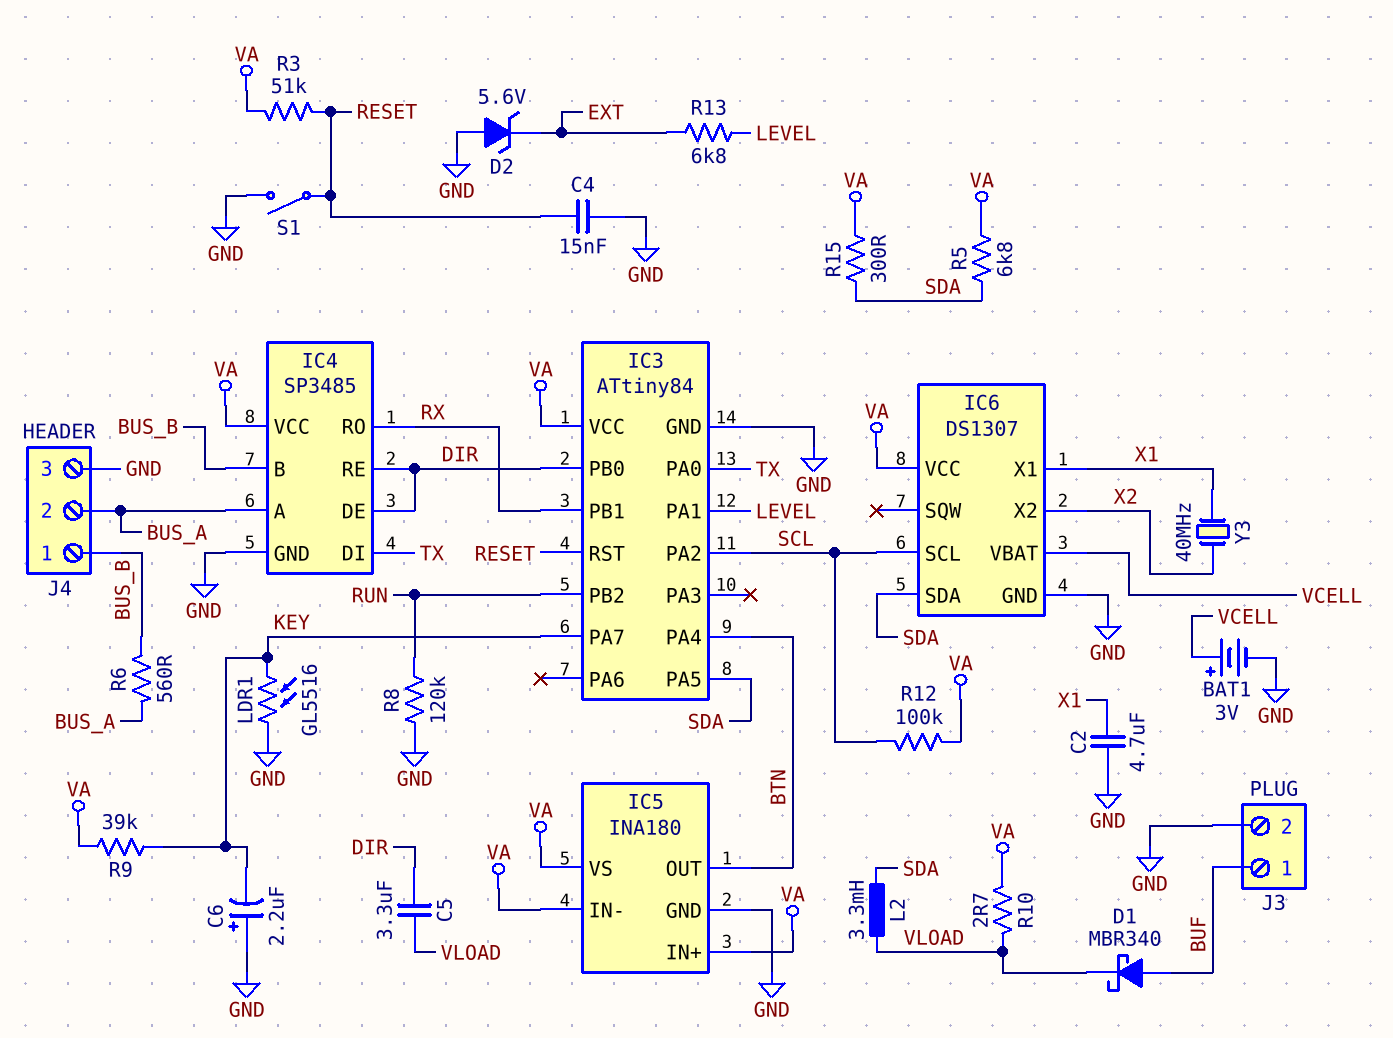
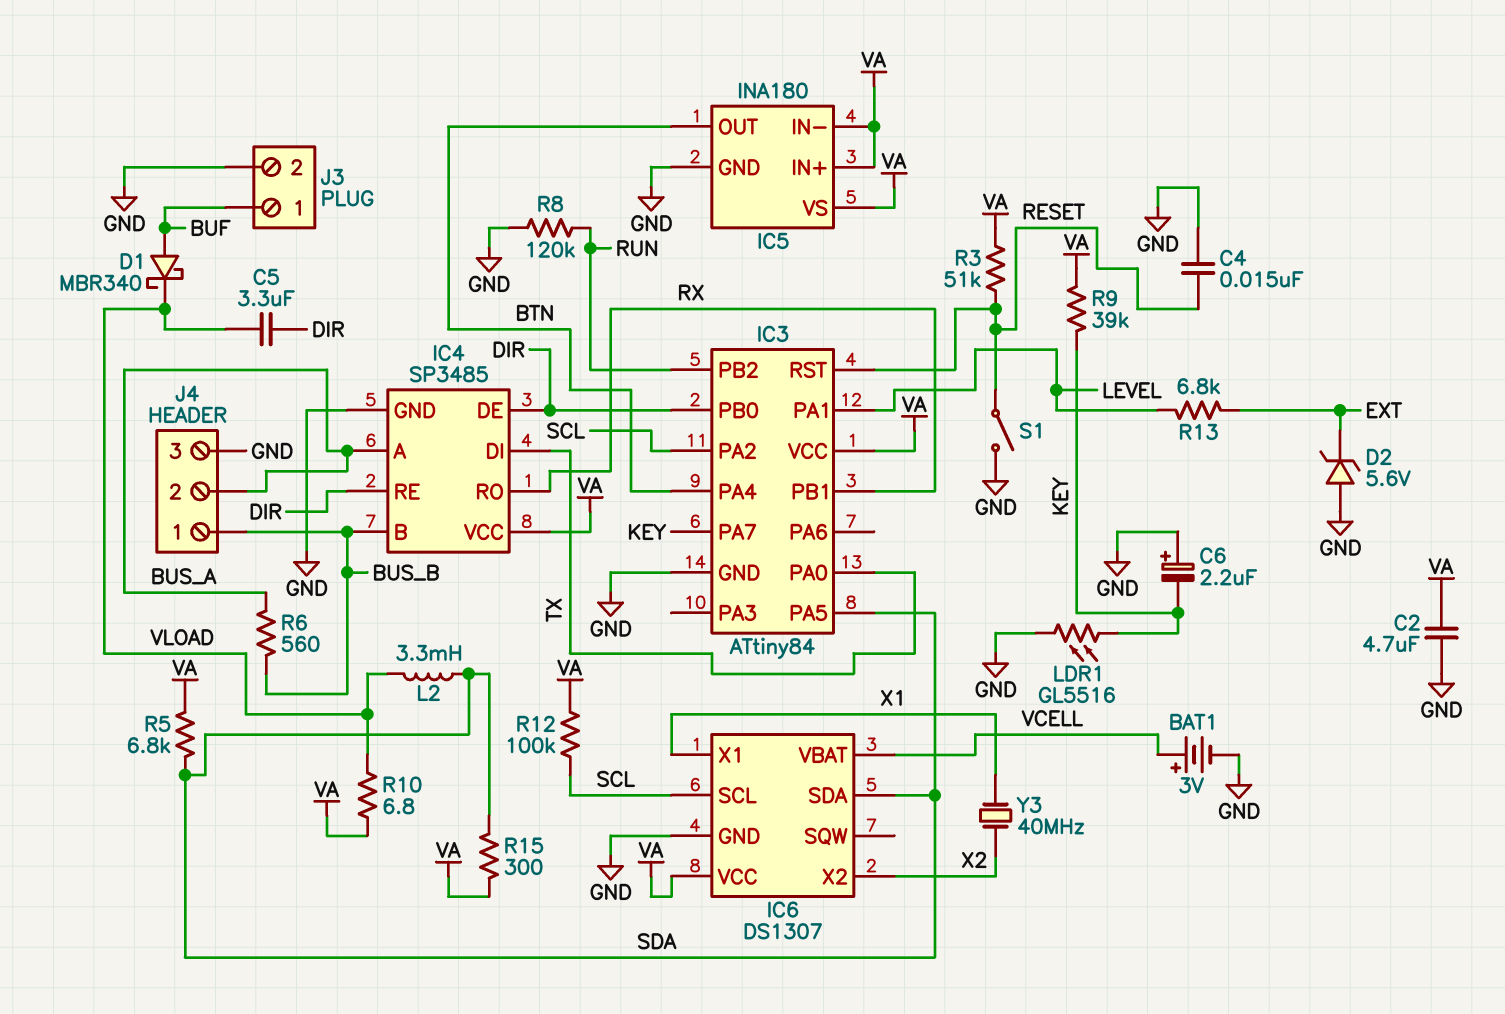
C2: 4.7uF (GND, X1) -> 4.7uF (GND, VA)
R10: 2.7 (VA, VLOAD) -> 6.8 (VA, VLOAD)

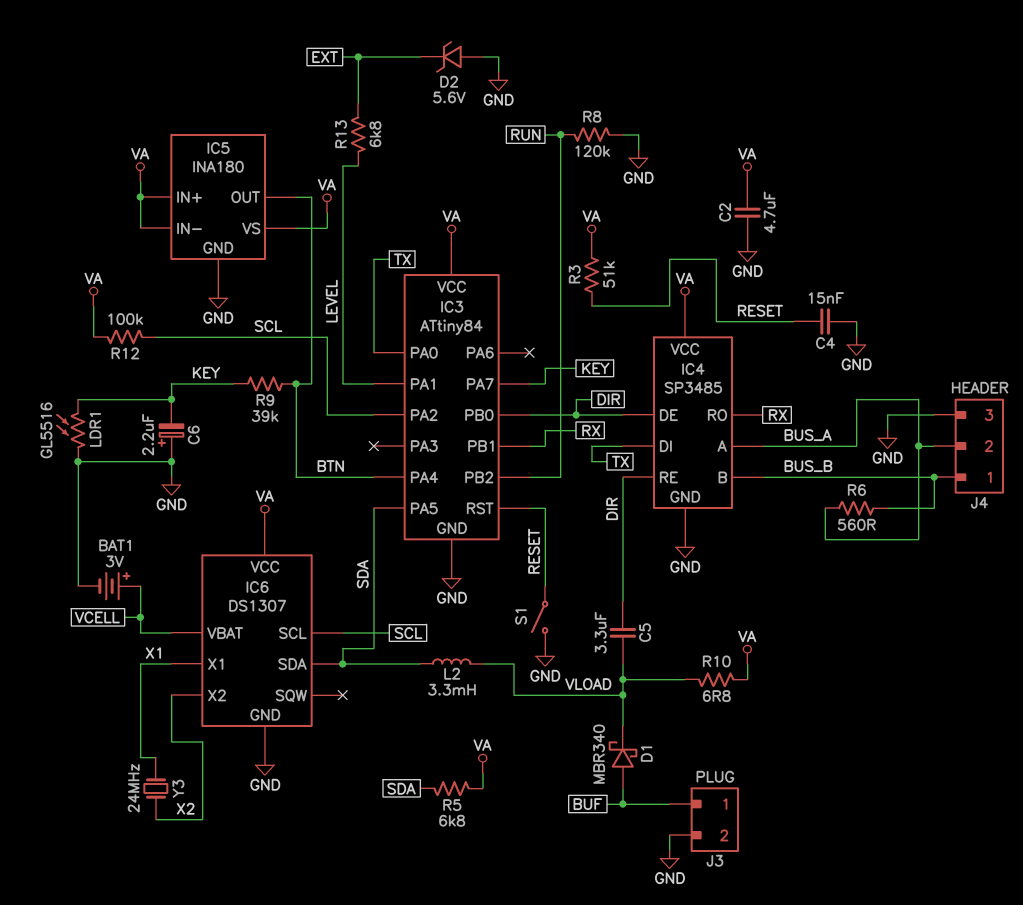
R9: 39k (KEY, VA) -> 39k (BTN, KEY)
R15: 300 (SDA, VA) -> none
Y3: 40MHz (X1, X2) -> 24MHz (X1, X2)

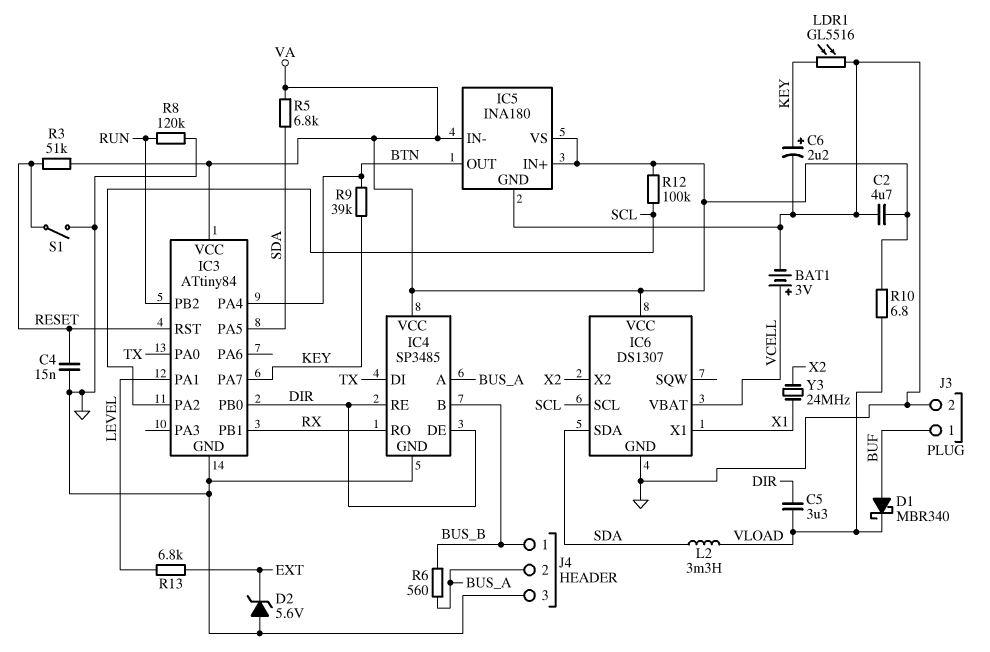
C6: 2.2uF (plus GND, minus KEY) -> 2.2uF (plus KEY, minus GND)

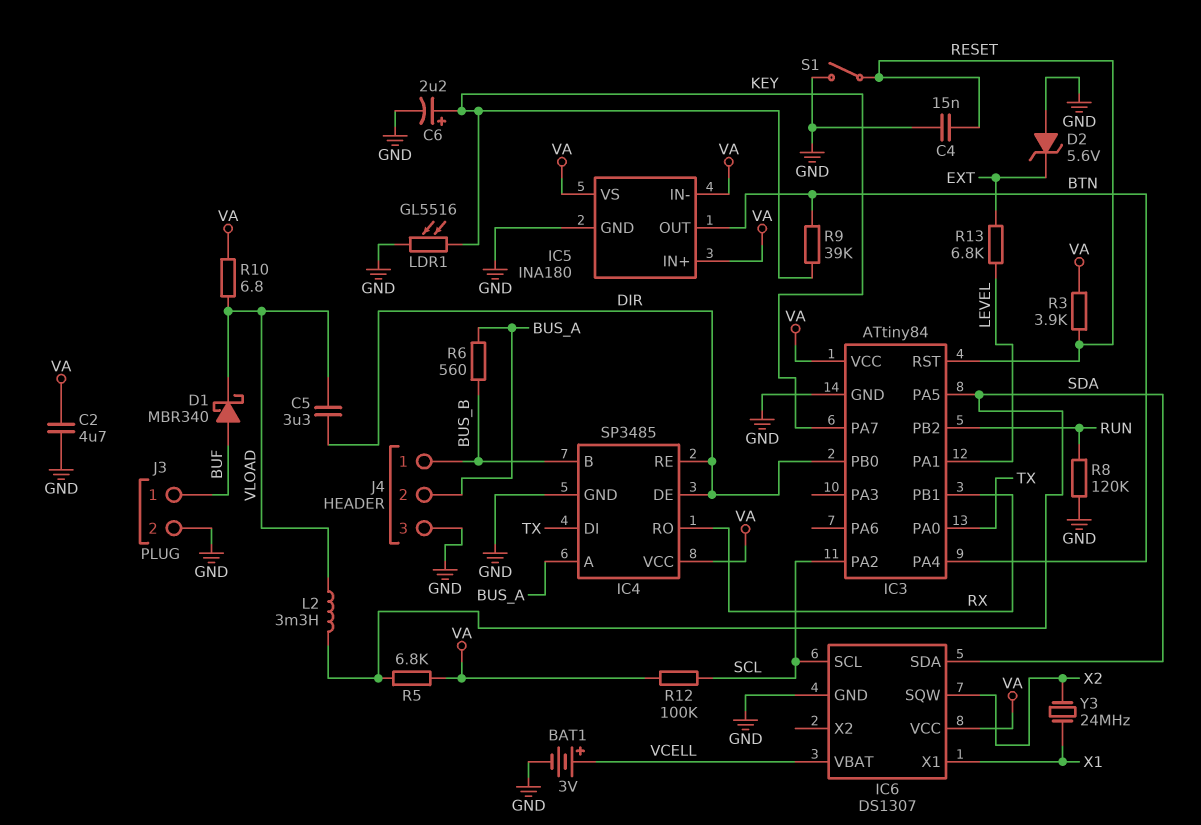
IC6 pin SQW: none -> X2
IC6 pin X2: X2 -> none
R3: 51k (RESET, VA) -> 3.9k (RESET, VA)

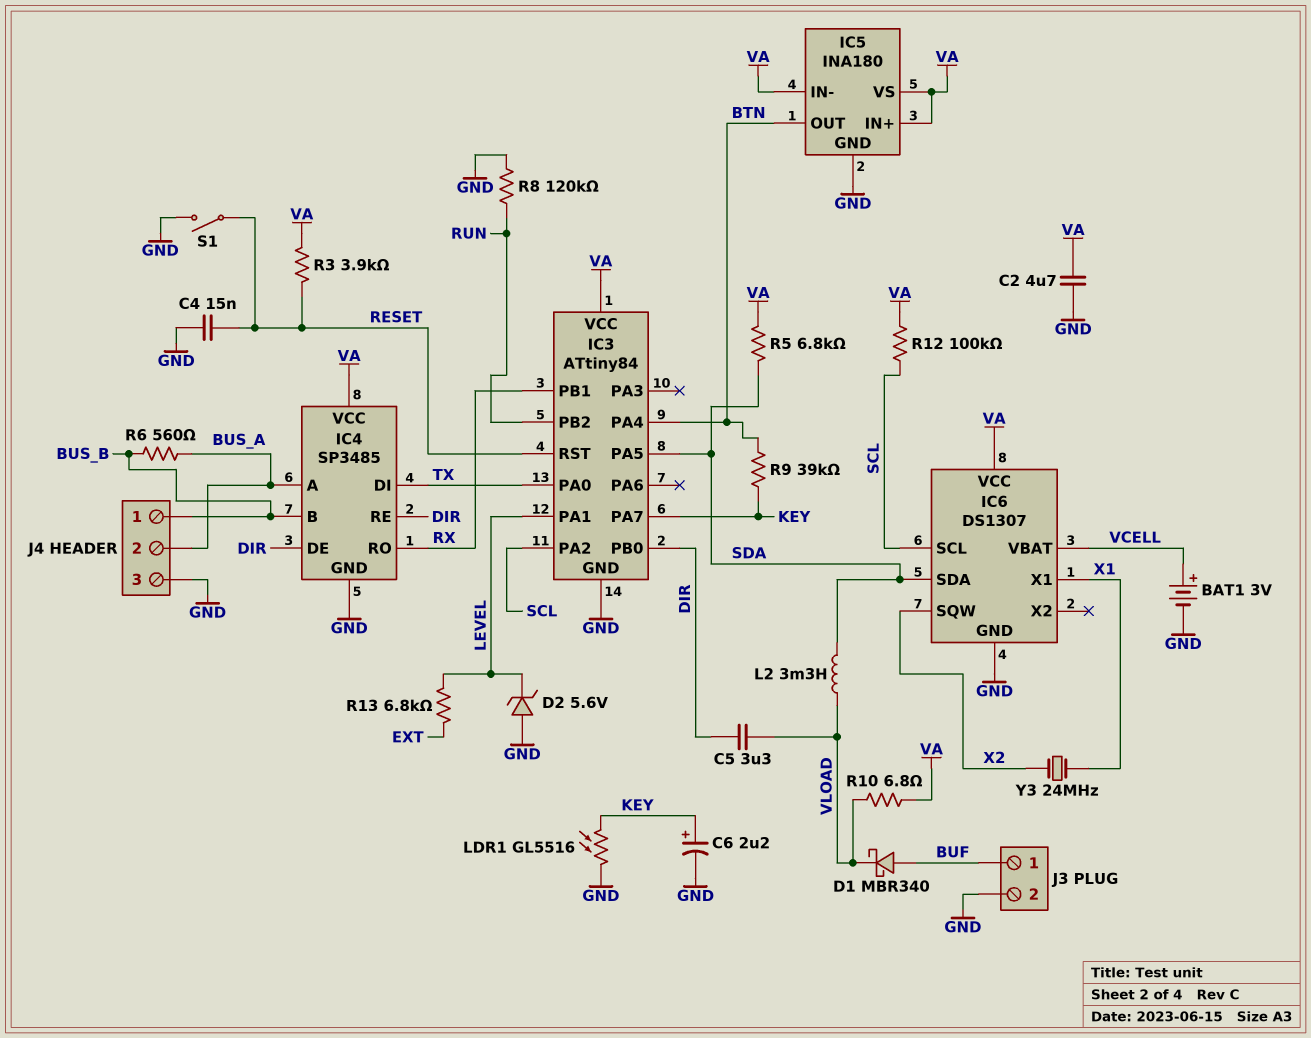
D2: zener 5.6V (A GND, K EXT) -> zener 5.6V (A GND, K LEVEL)

